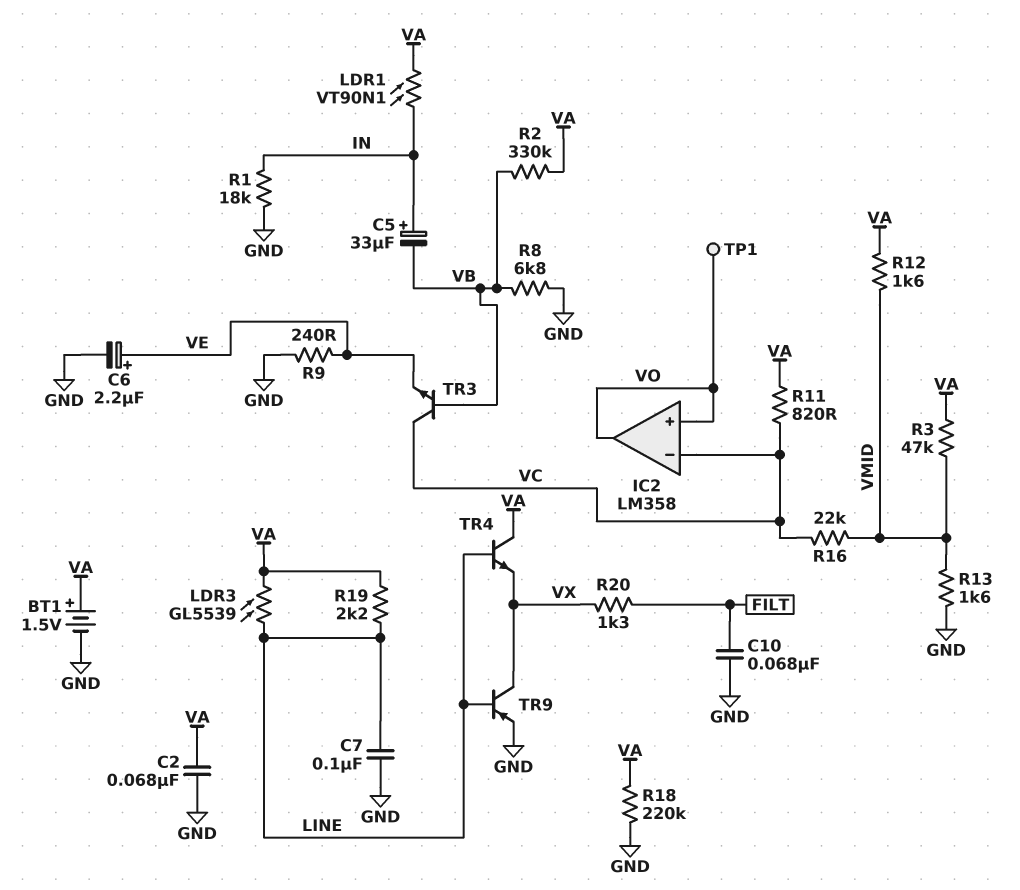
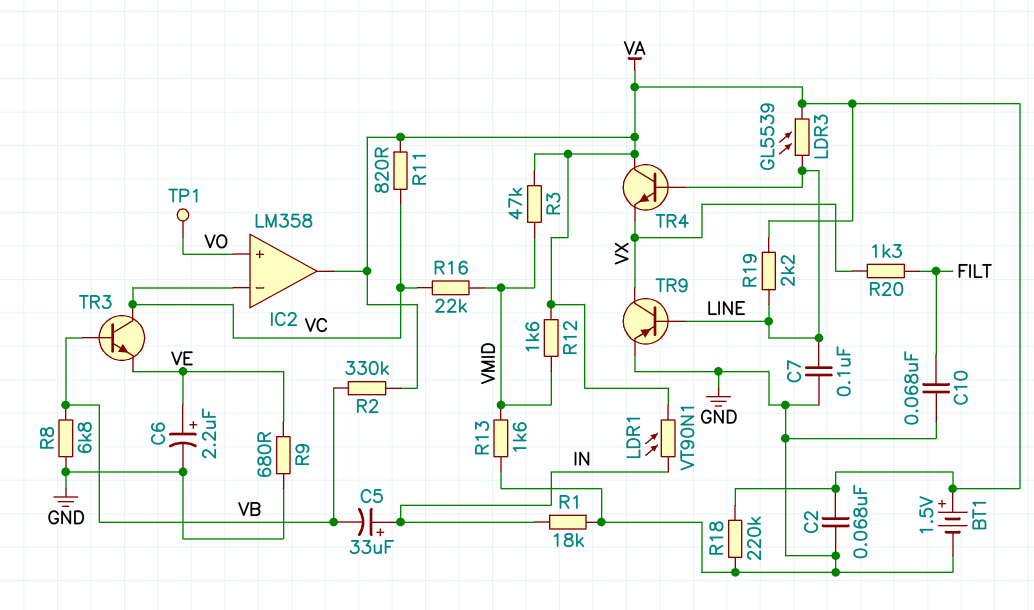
IC2 pin out: VO -> VA
R9: 240 (GND, VE) -> 680 (GND, VE)

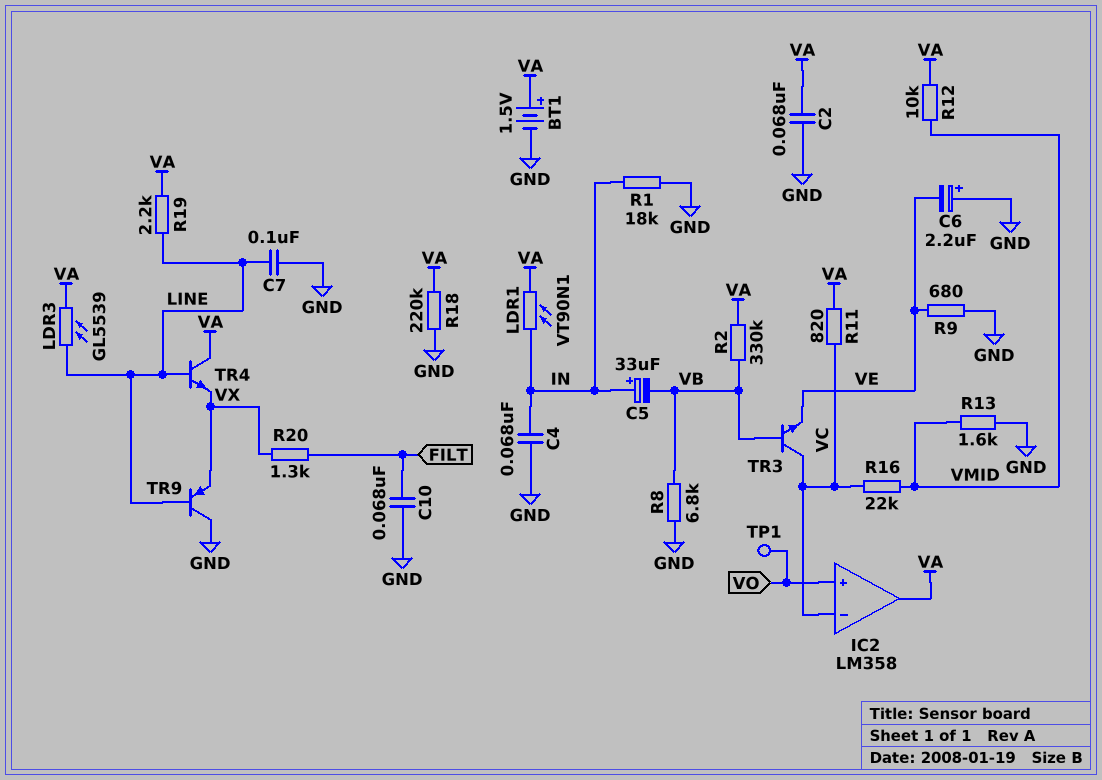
C4: none -> 68nF (GND, IN)
C6: 2.2uF (plus VE, minus GND) -> 2.2uF (plus GND, minus VE)
R3: 47k (VA, VMID) -> none
R12: 1.6k (VA, VMID) -> 10k (VA, VMID)
TR9: PNP (B LINE, C VX, E GND) -> PNP (B LINE, C GND, E VX)

